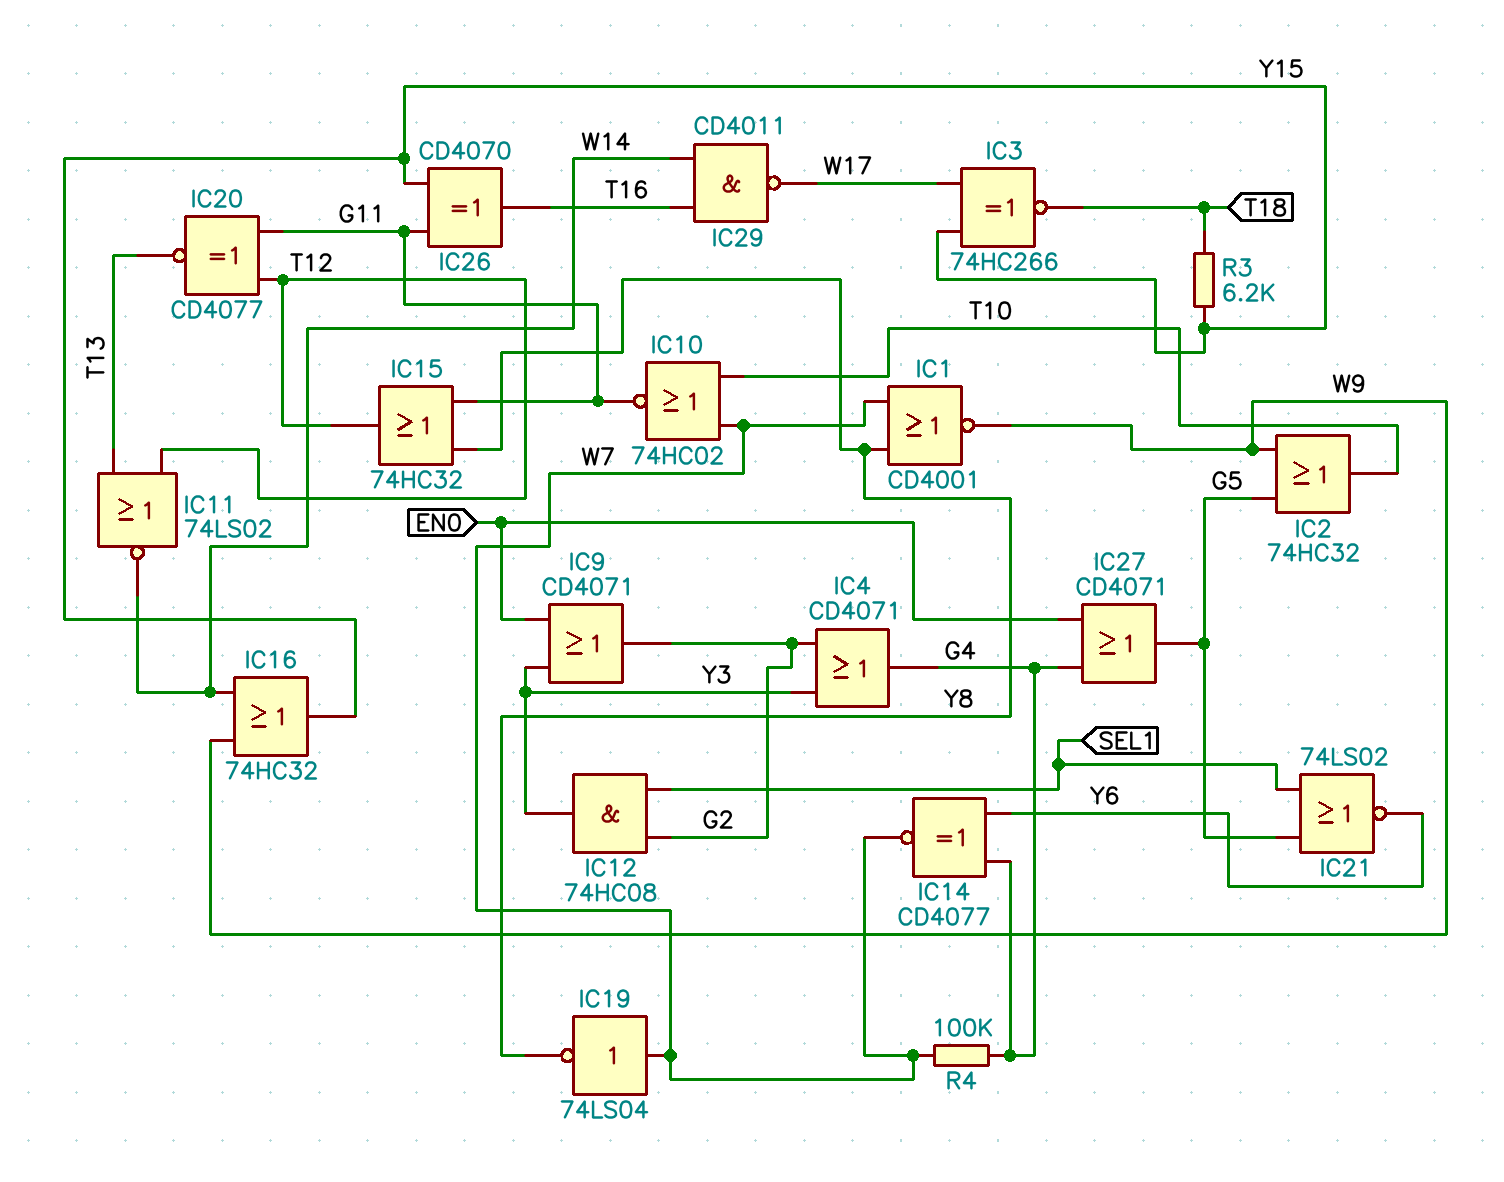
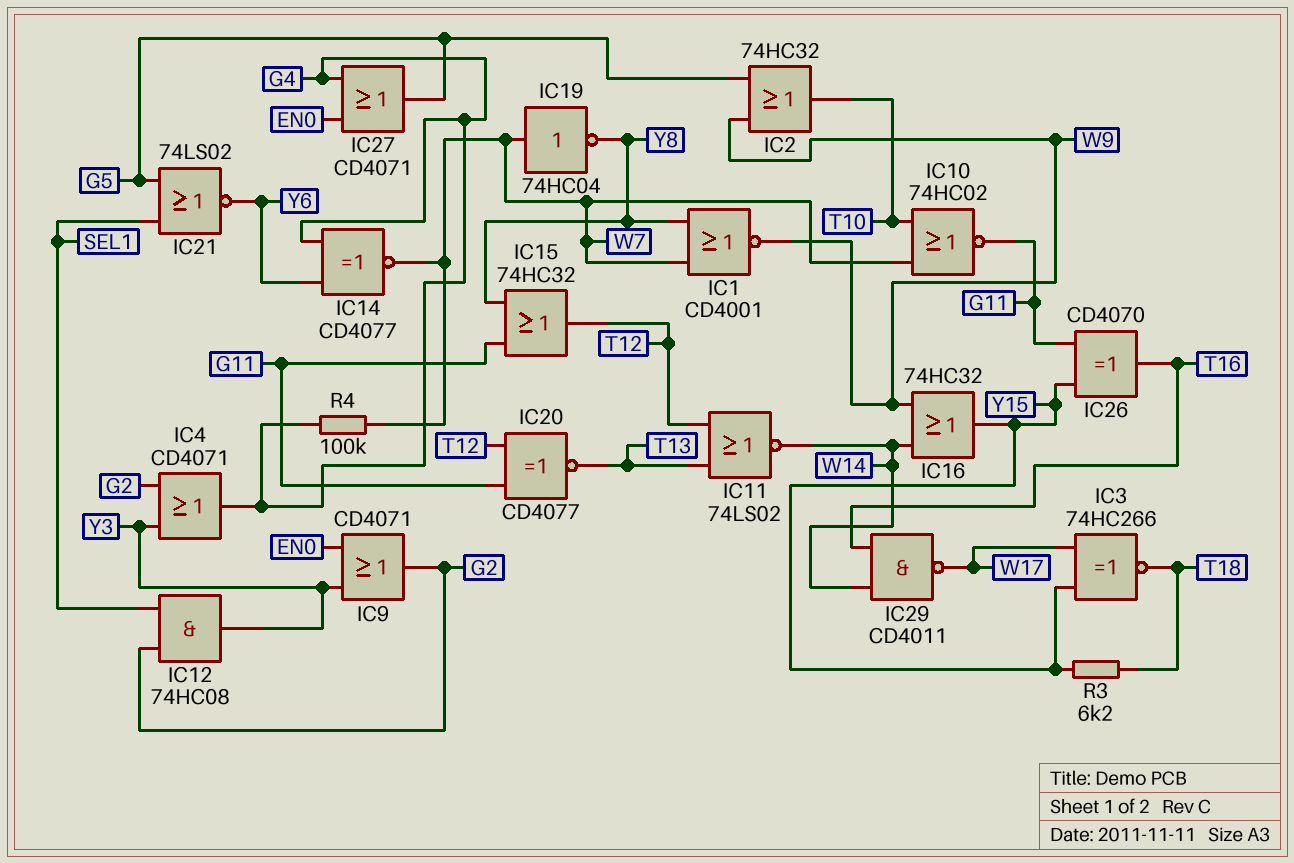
IC19: NOT 74LS04 (in W7, out Y8) -> NOT 74HC04 (in W7, out Y8)

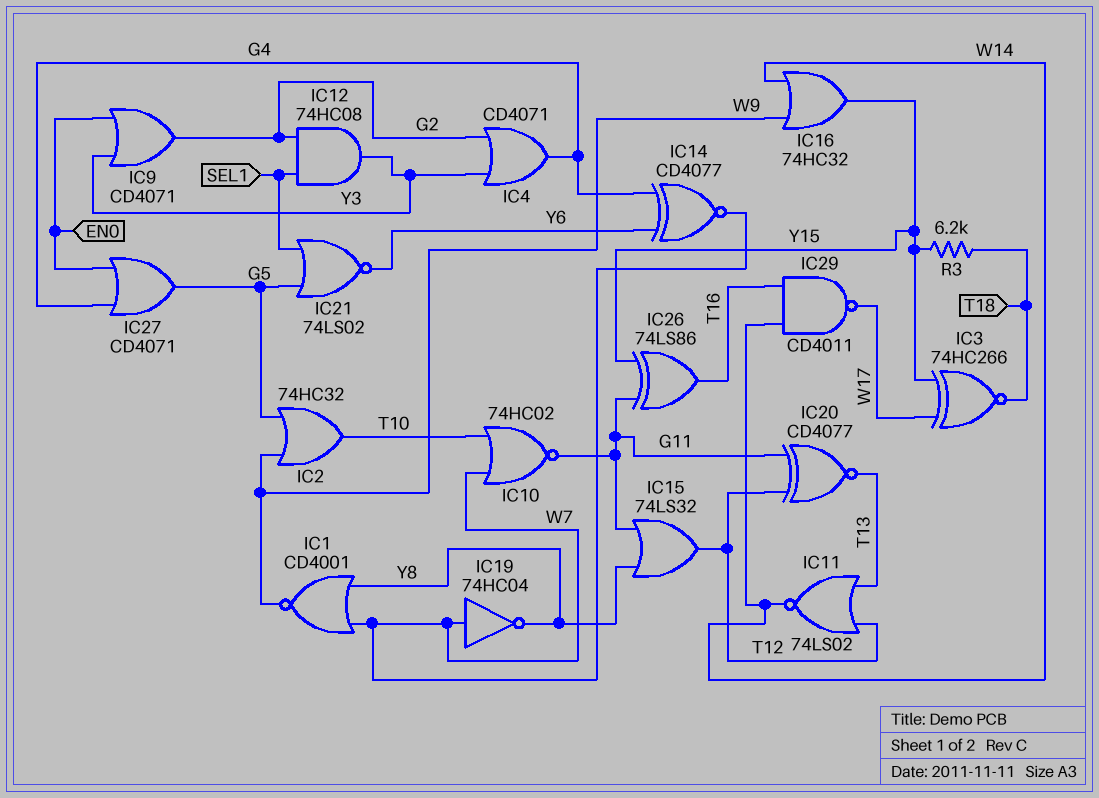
IC15: OR 74HC32 (in G11, in Y8, out T12) -> OR 74LS32 (in G11, in Y8, out T12)
IC26: XOR CD4070 (in G11, in Y15, out T16) -> XOR 74LS86 (in G11, in Y15, out T16)
R4: 100k (G4, W7) -> none

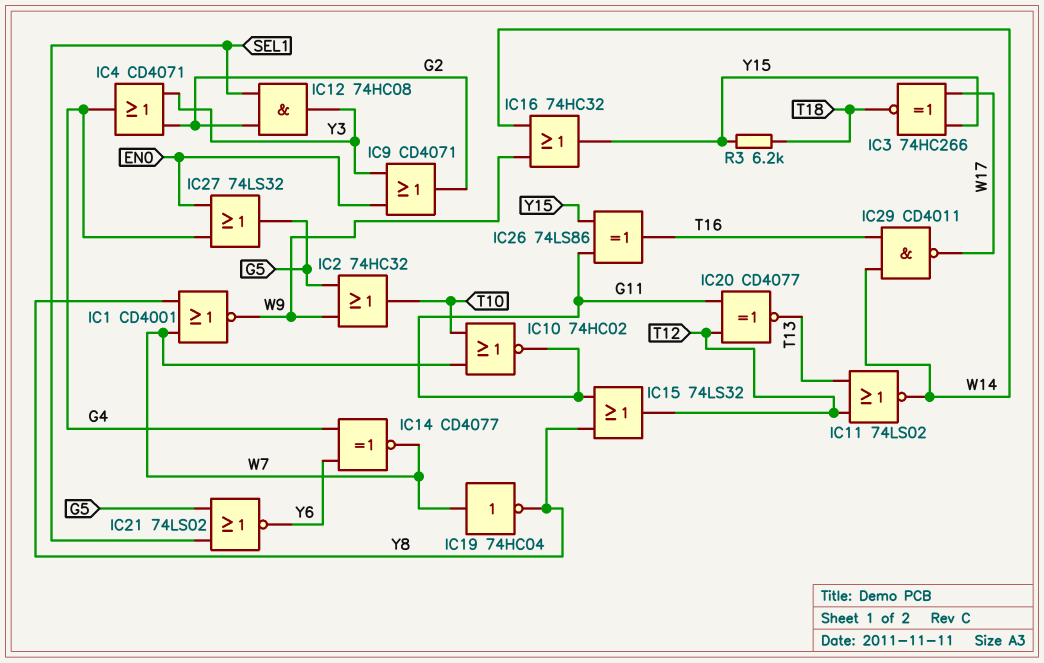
IC27: OR CD4071 (in EN0, in G4, out G5) -> OR 74LS32 (in EN0, in G4, out G5)

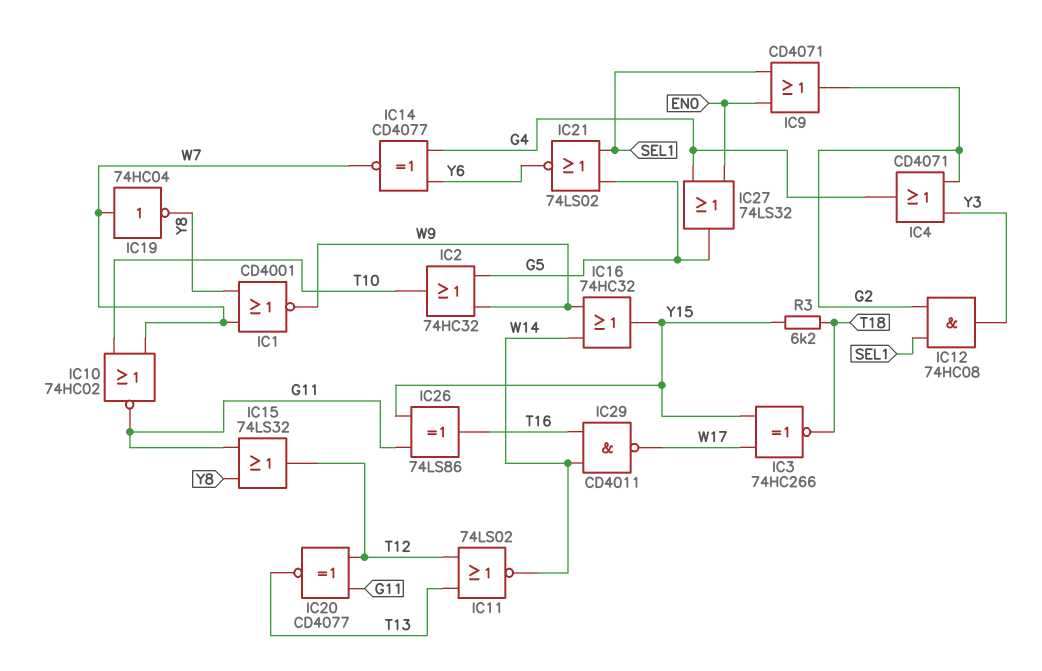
IC9: OR CD4071 (in EN0, in Y3, out G2) -> OR CD4071 (in EN0, in SEL1, out G2)

